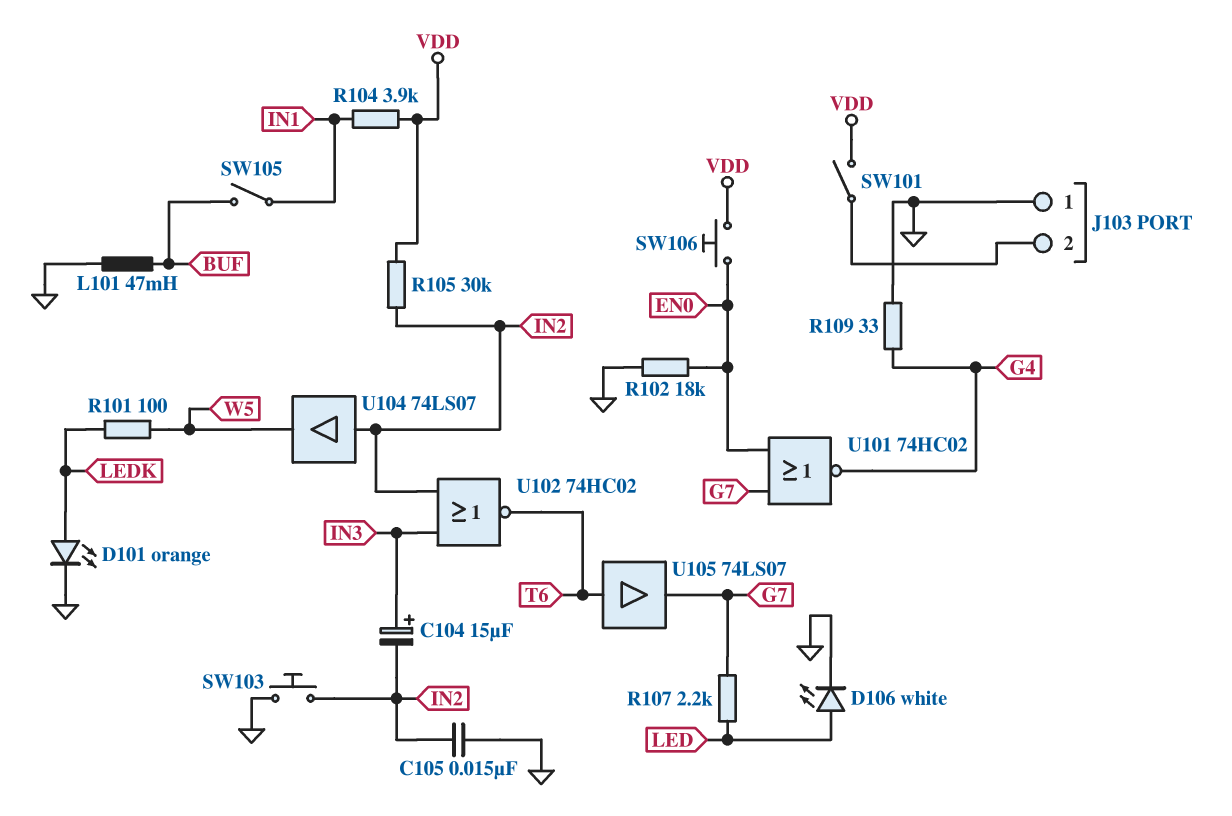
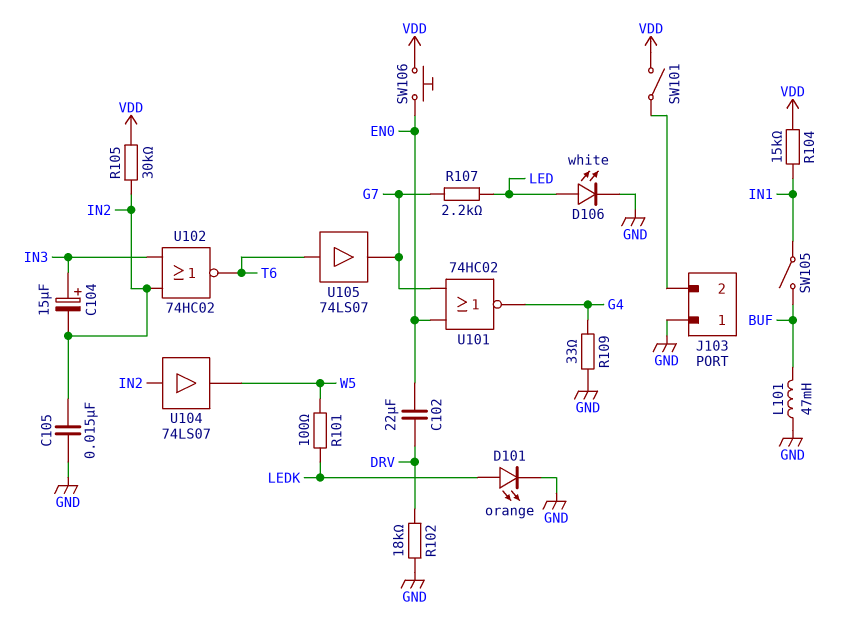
C102: none -> 22uF (DRV, EN0)
R102: 18k (EN0, GND) -> 18k (DRV, GND)
R104: 3.9k (IN1, VDD) -> 15k (IN1, VDD)
SW103: button (GND, IN2) -> none

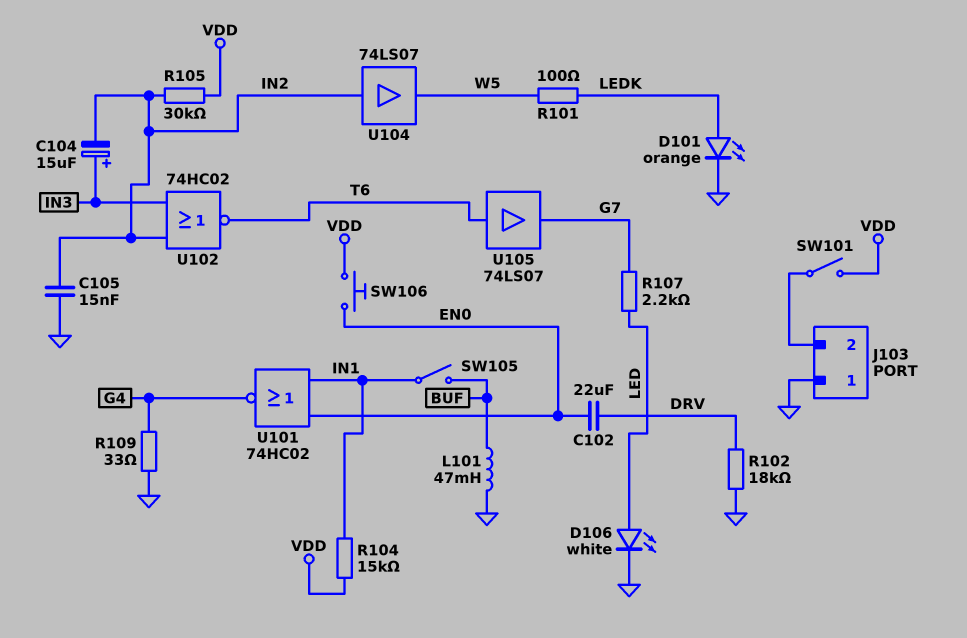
U101: NOR 74HC02 (in EN0, in G7, out G4) -> NOR 74HC02 (in EN0, in IN1, out G4)

